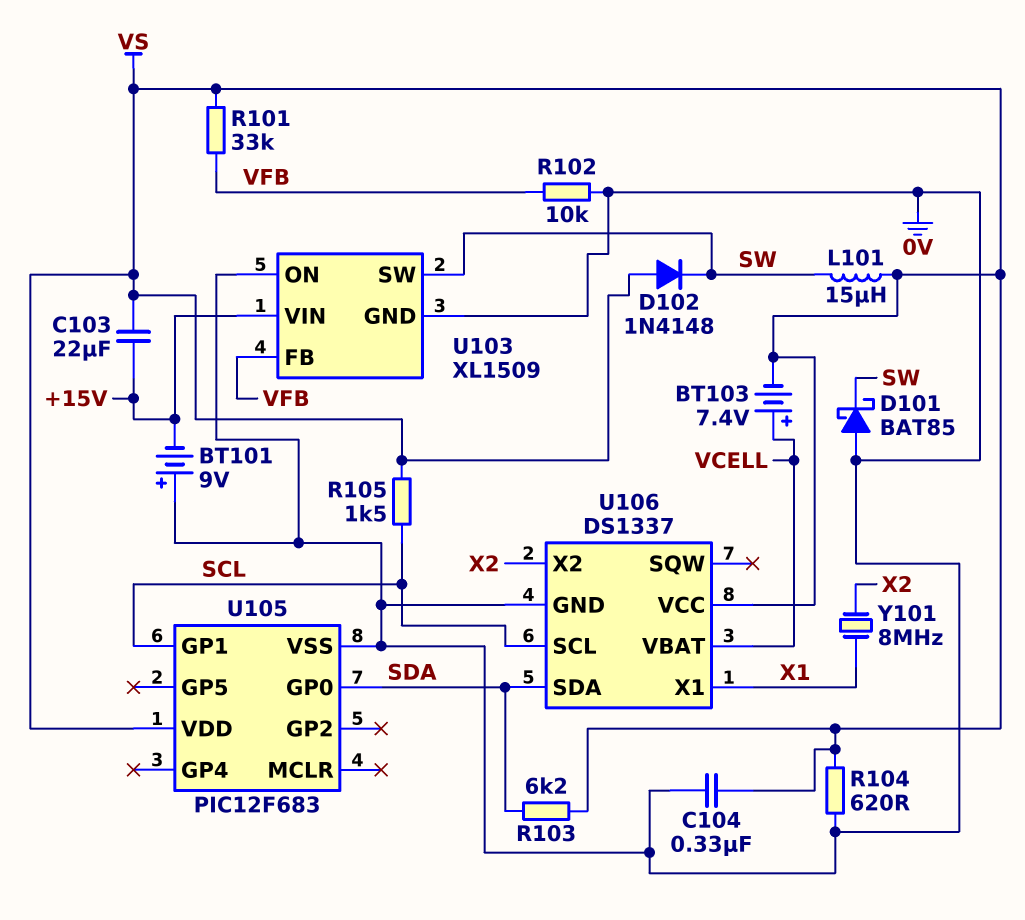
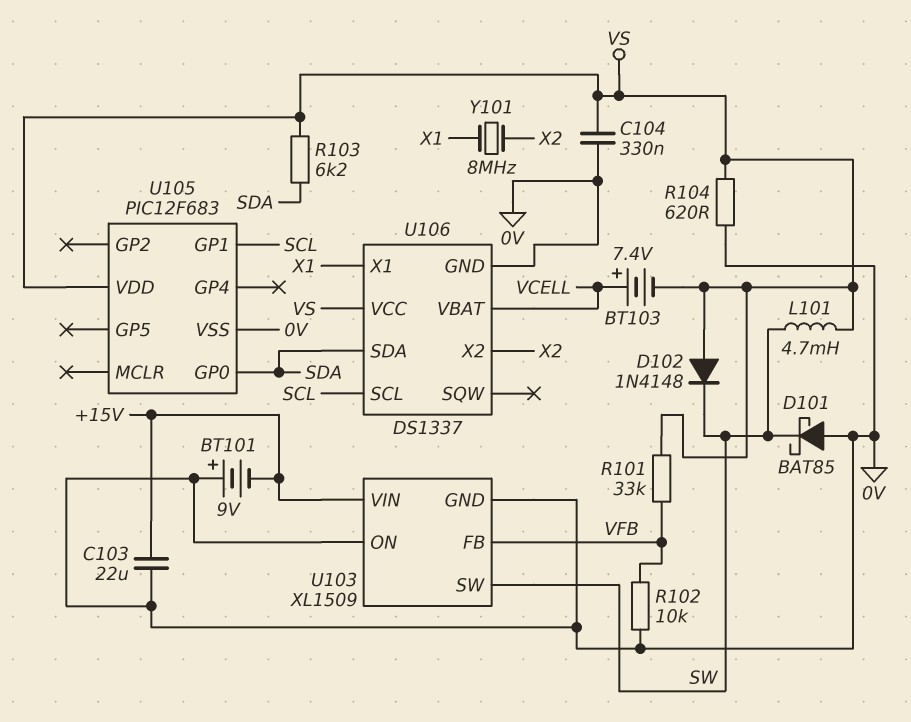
C103: 22uF (+15V, VS) -> 22uF (+15V, 0V)
L101: 15uH (SW, VS) -> 4.7mH (SW, VS)
R105: 1.5k (SCL, VS) -> none

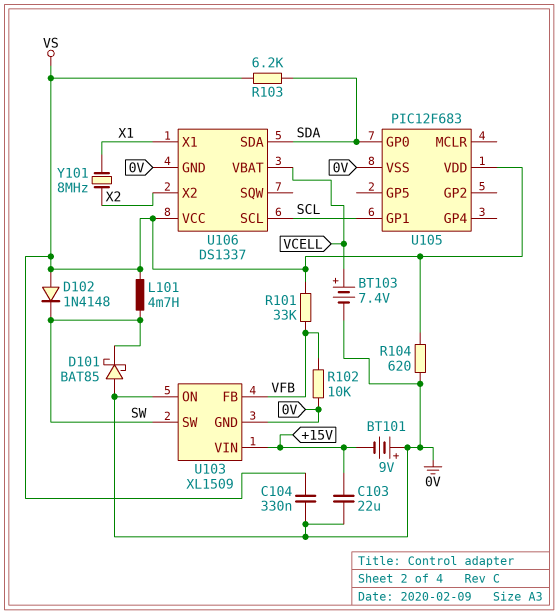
BT103: 7.4V (plus VCELL, minus VS) -> 7.4V (plus VCELL, minus 0V)

